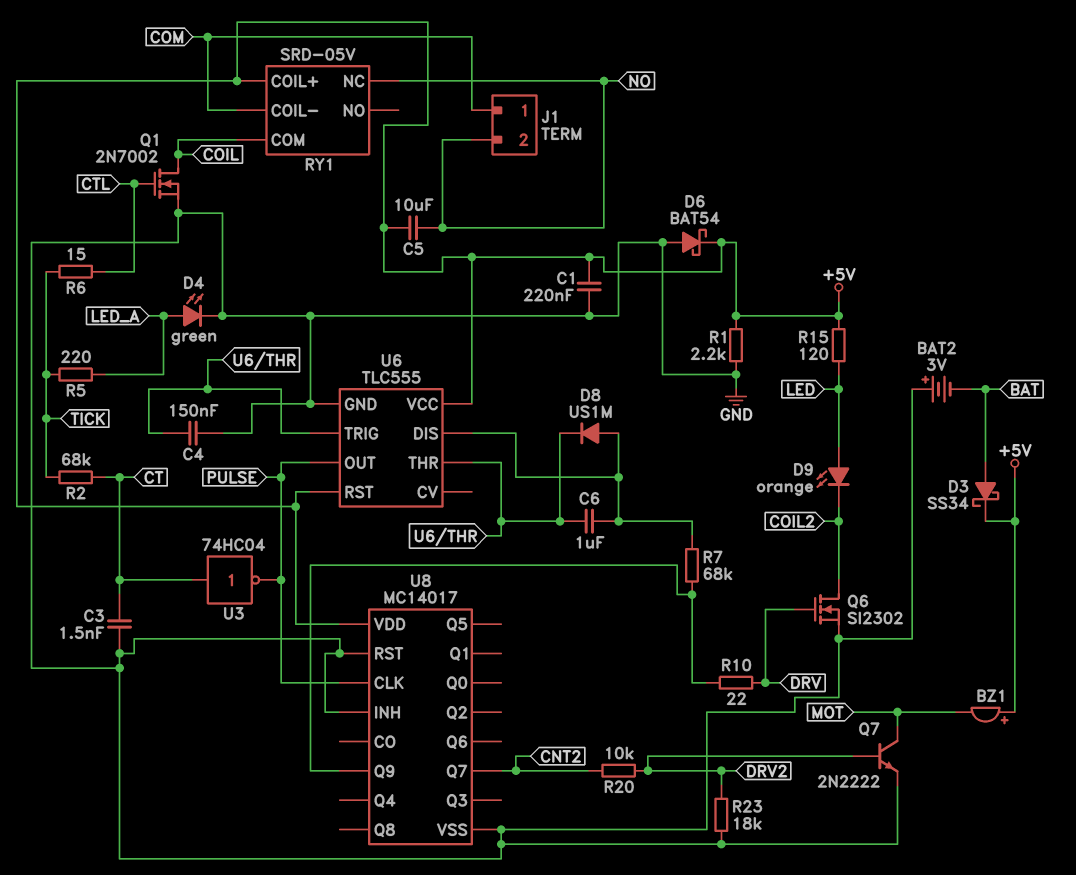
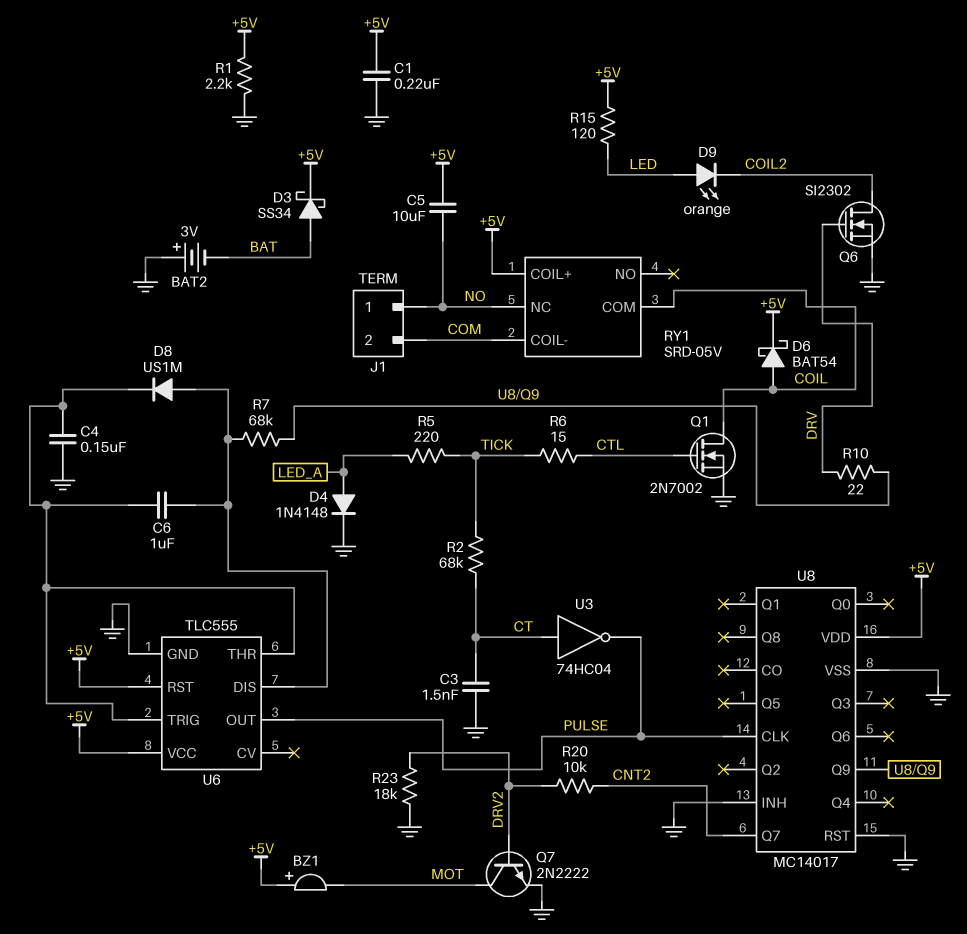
D4: LED green (A LED_A, K GND) -> diode 1N4148 (A LED_A, K GND)
D6: schottky BAT54 (A GND, K +5V) -> schottky BAT54 (A COIL, K +5V)
J1 pin 1: COM -> NO
J1 pin 2: NO -> COM

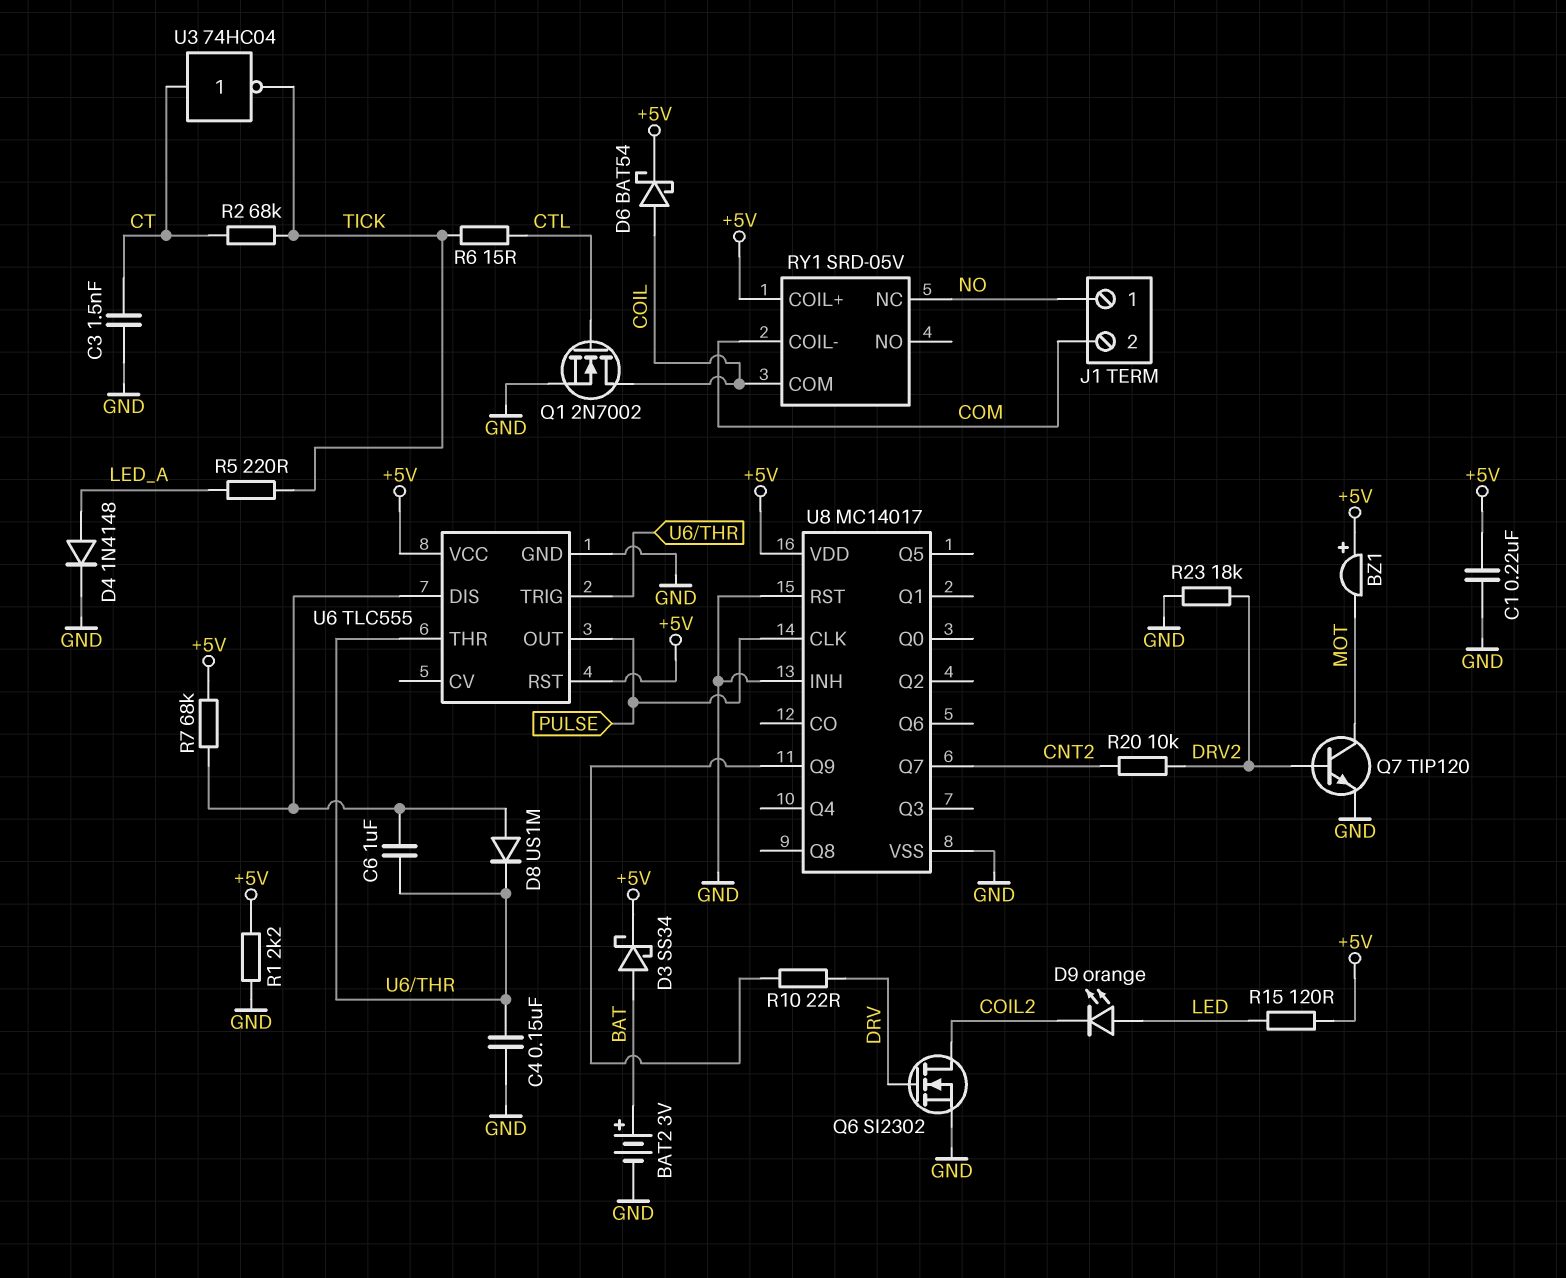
BAT2: 3V (plus GND, minus BAT) -> 3V (plus BAT, minus GND)
C5: 10uF (+5V, NO) -> none
Q7: NPN 2N2222 (B DRV2, C MOT, E GND) -> NPN TIP120 (B DRV2, C MOT, E GND)
R7: 68k (U6/DIS, U8/Q9) -> 68k (+5V, U6/DIS)
U3: NOT 74HC04 (in CT, out PULSE) -> NOT 74HC04 (in CT, out TICK)

